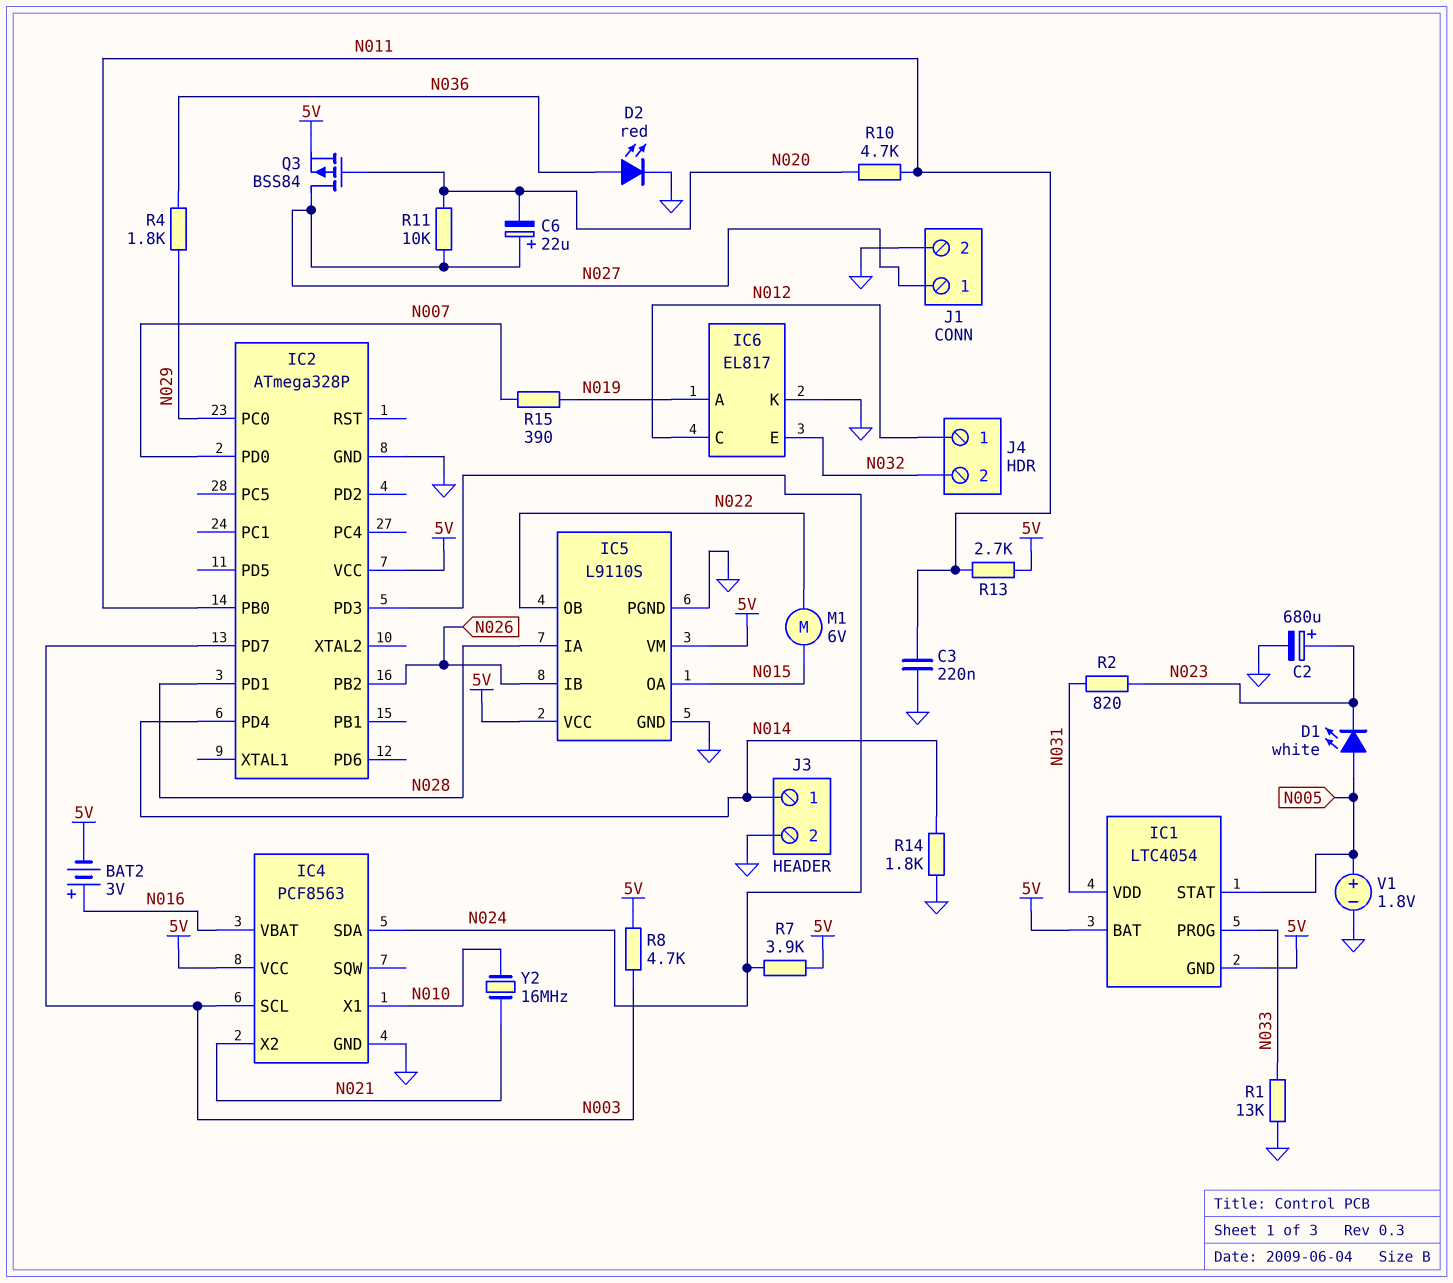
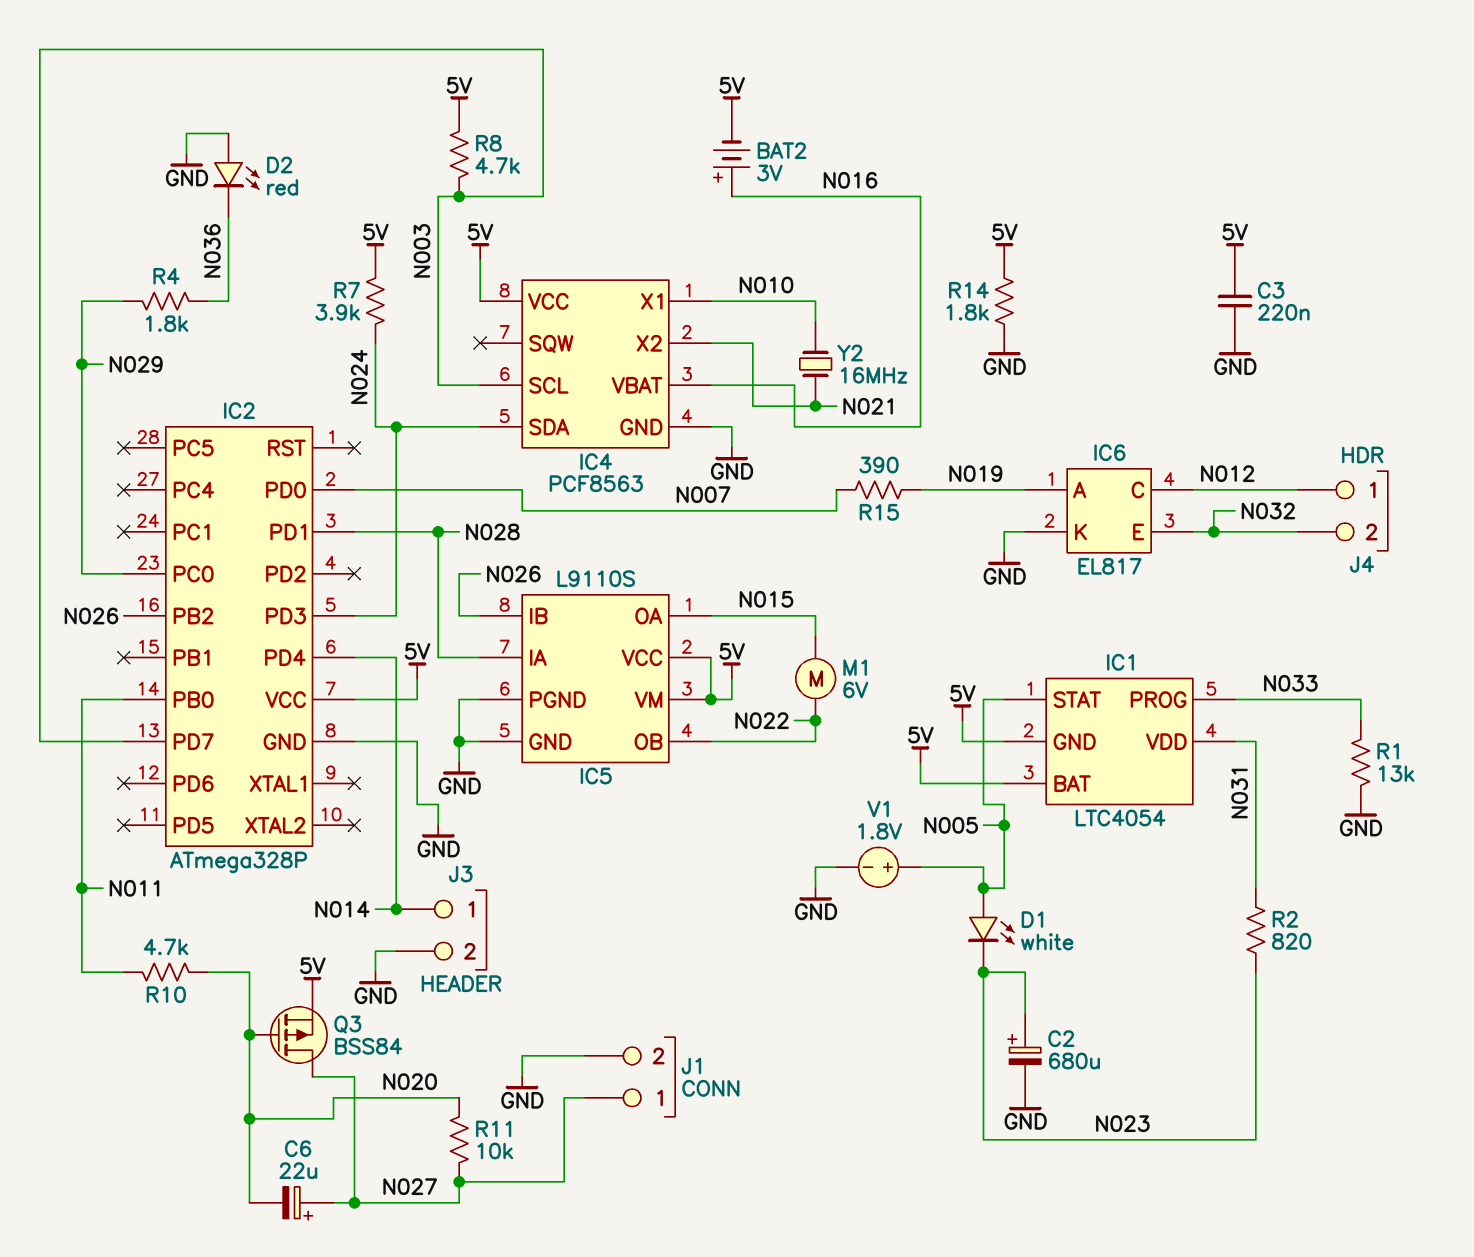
C3: 220nF (GND, N011) -> 220nF (5V, GND)
D2: LED red (A N036, K GND) -> LED red (A GND, K N036)
R13: 2.7k (5V, N011) -> none
R14: 1.8k (GND, N014) -> 1.8k (5V, GND)

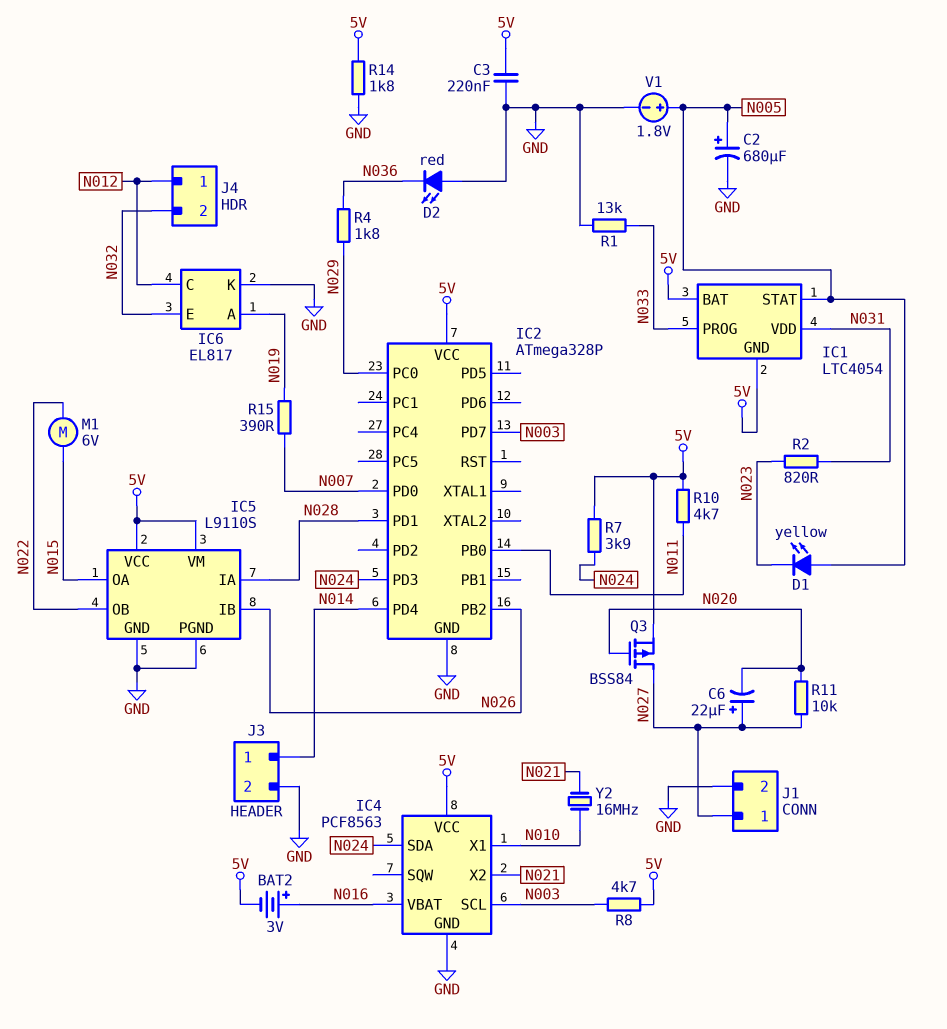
C2: 680uF (plus N023, minus GND) -> 680uF (plus N005, minus GND)
D1: LED white (A N005, K N023) -> LED yellow (A N005, K N023)
R10: 4.7k (N011, N020) -> 4.7k (5V, N011)

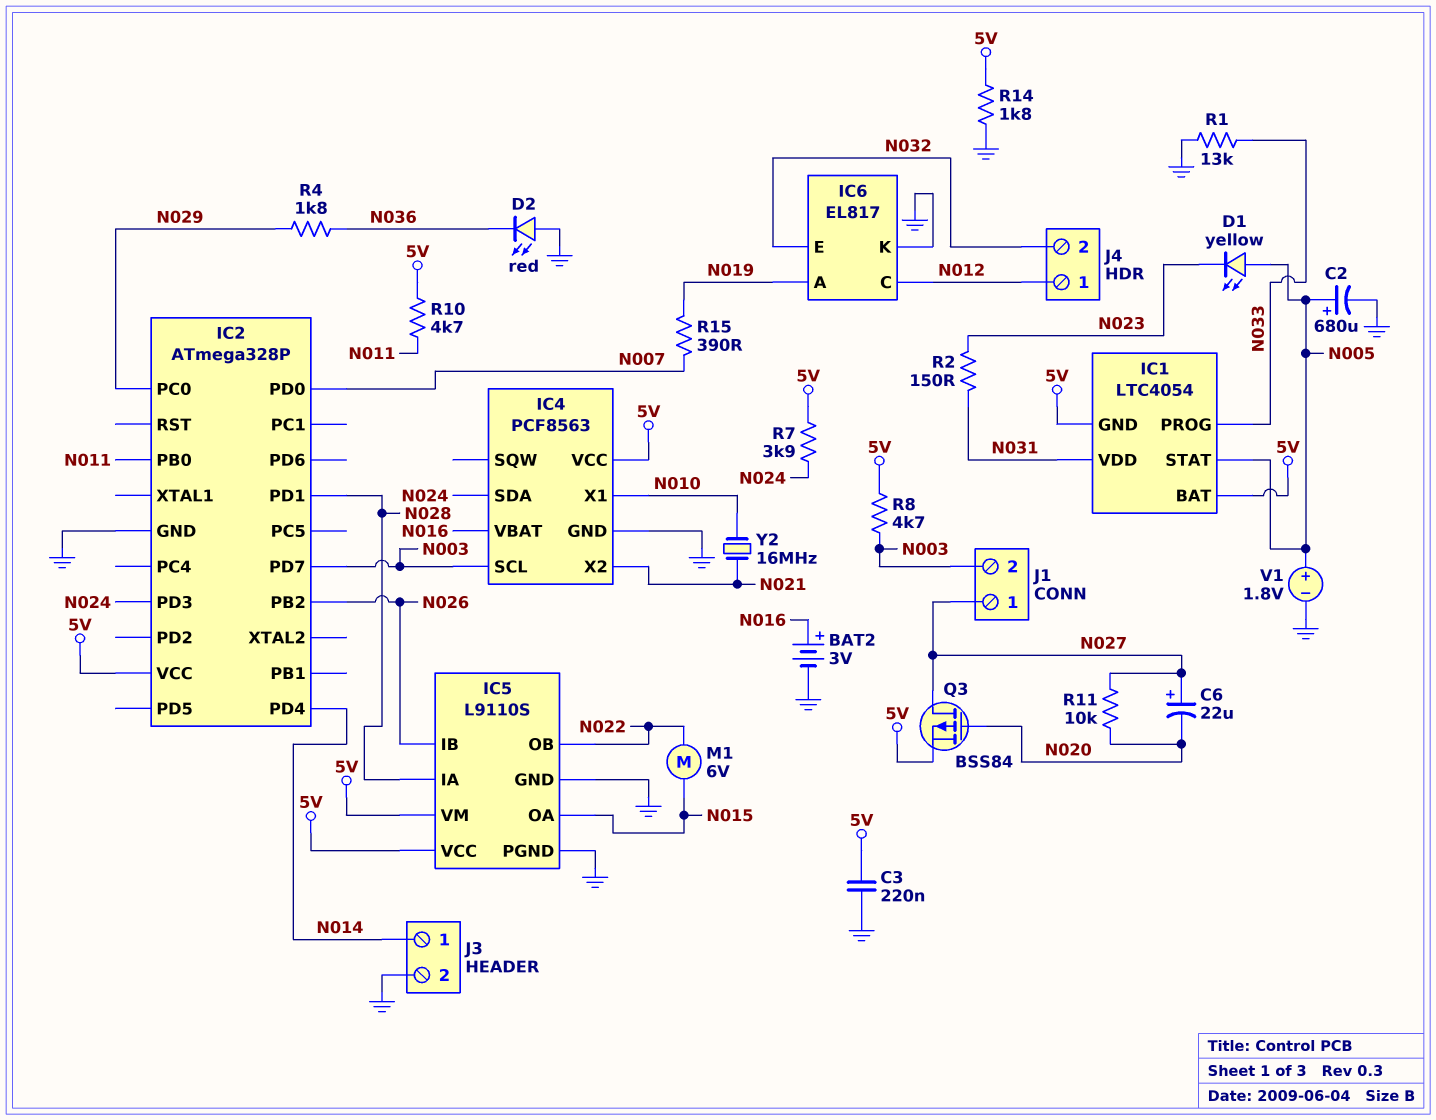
BAT2: 3V (plus N016, minus 5V) -> 3V (plus N016, minus GND)
J1 pin 2: GND -> N003
R2: 820 (N023, N031) -> 150 (N023, N031)

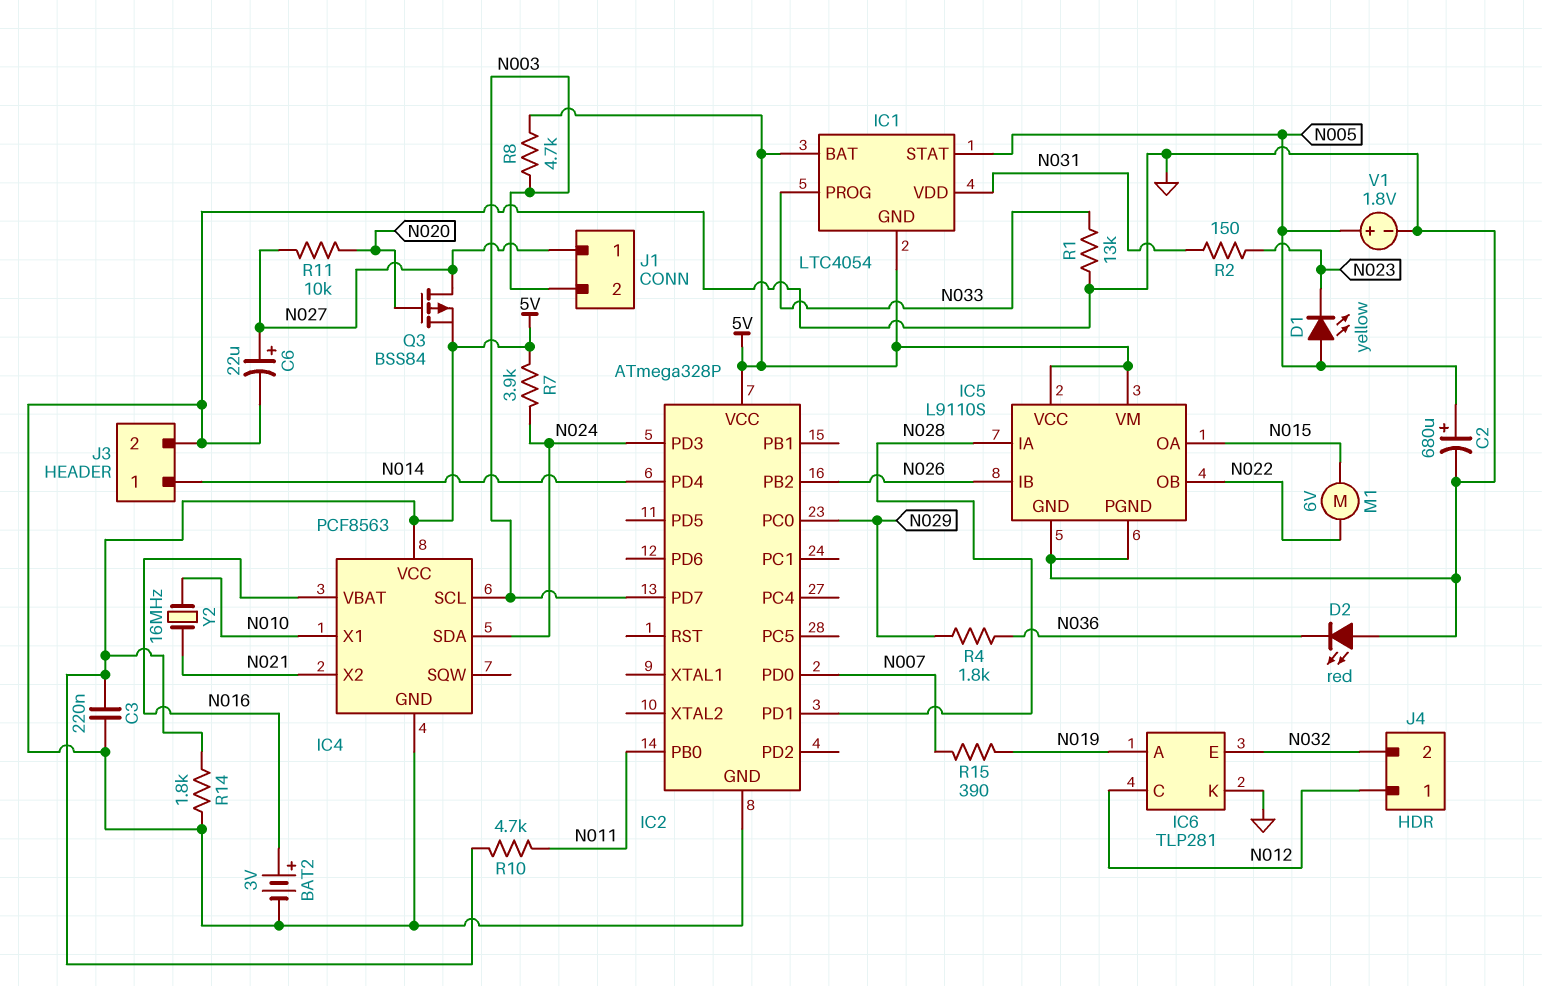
C6: 22uF (plus N027, minus N020) -> 22uF (plus N027, minus GND)
IC6: EL817 -> TLP281

